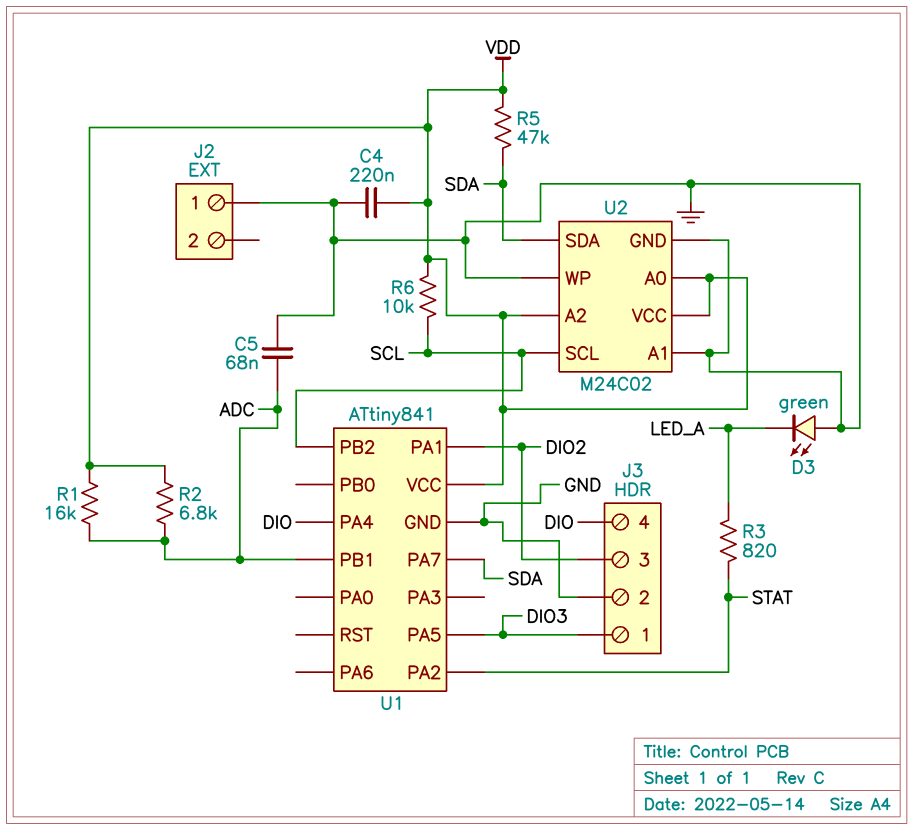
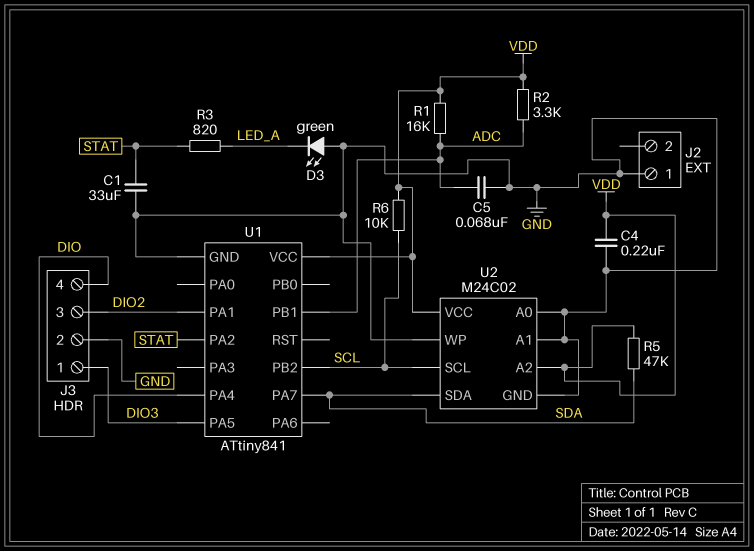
C1: none -> 33uF (GND, STAT)
R2: 6.8k (ADC, VDD) -> 3.3k (ADC, VDD)
U2 pin A0: VDD -> GND

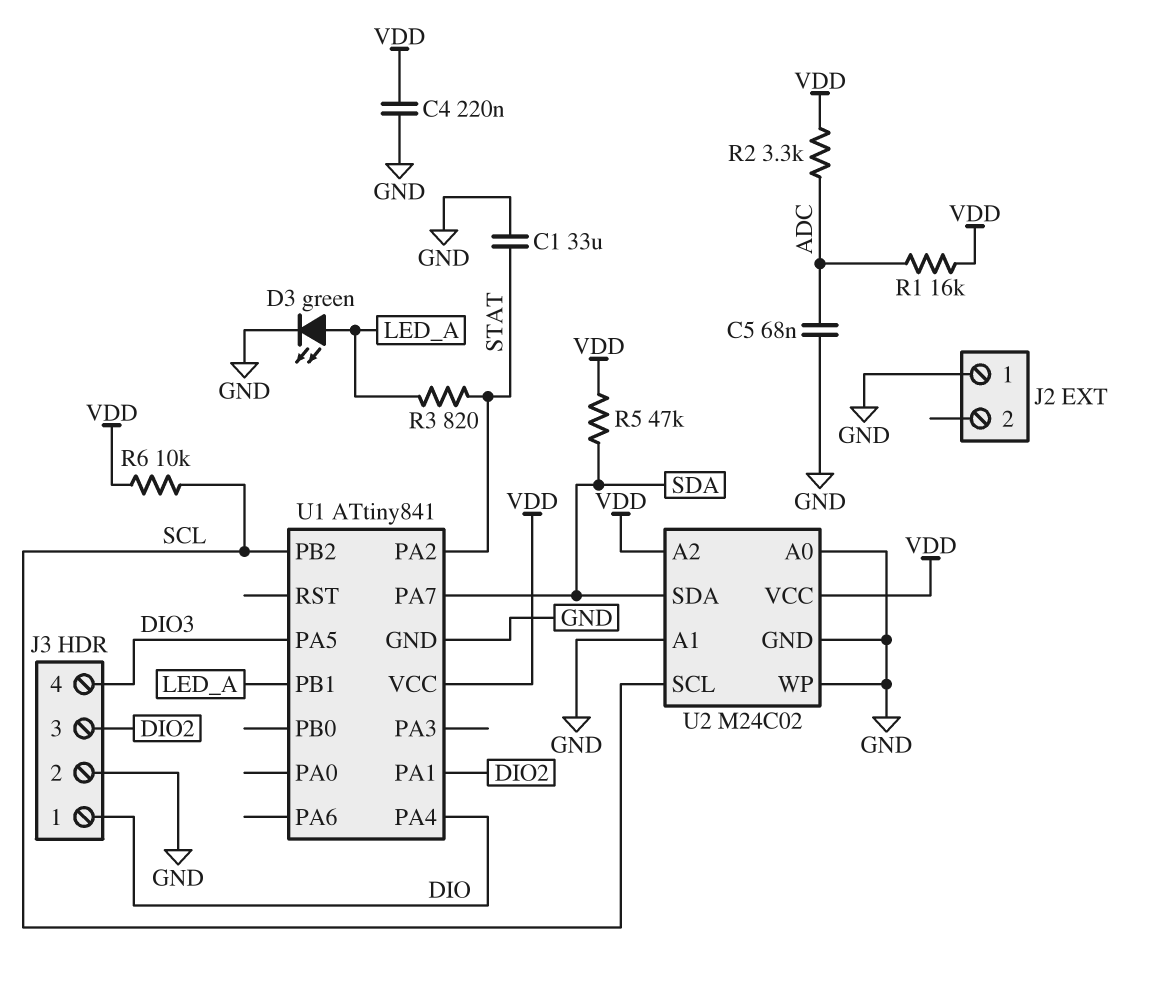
D3: LED green (A GND, K LED_A) -> LED green (A LED_A, K GND)
J3 pin 1: DIO3 -> DIO
J3 pin 4: DIO -> DIO3
U1 pin PB1: ADC -> LED_A

